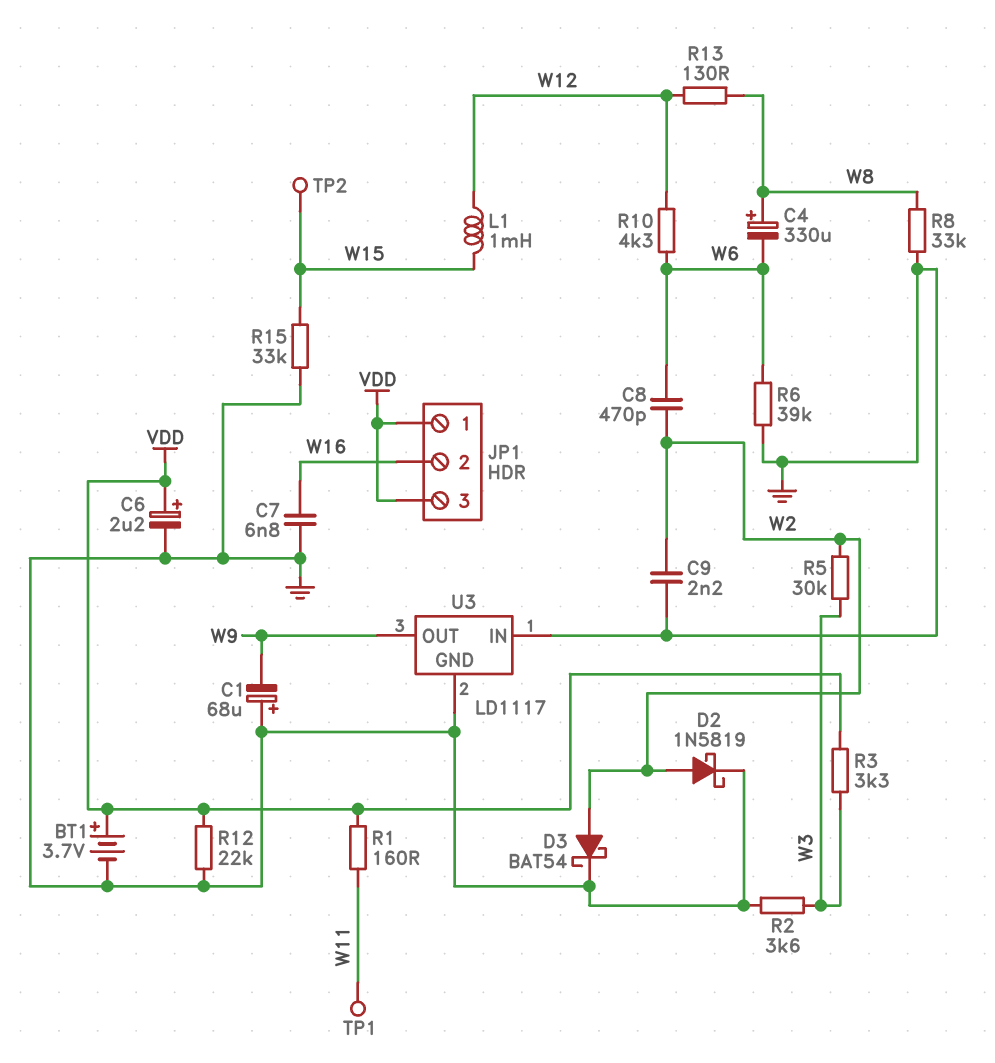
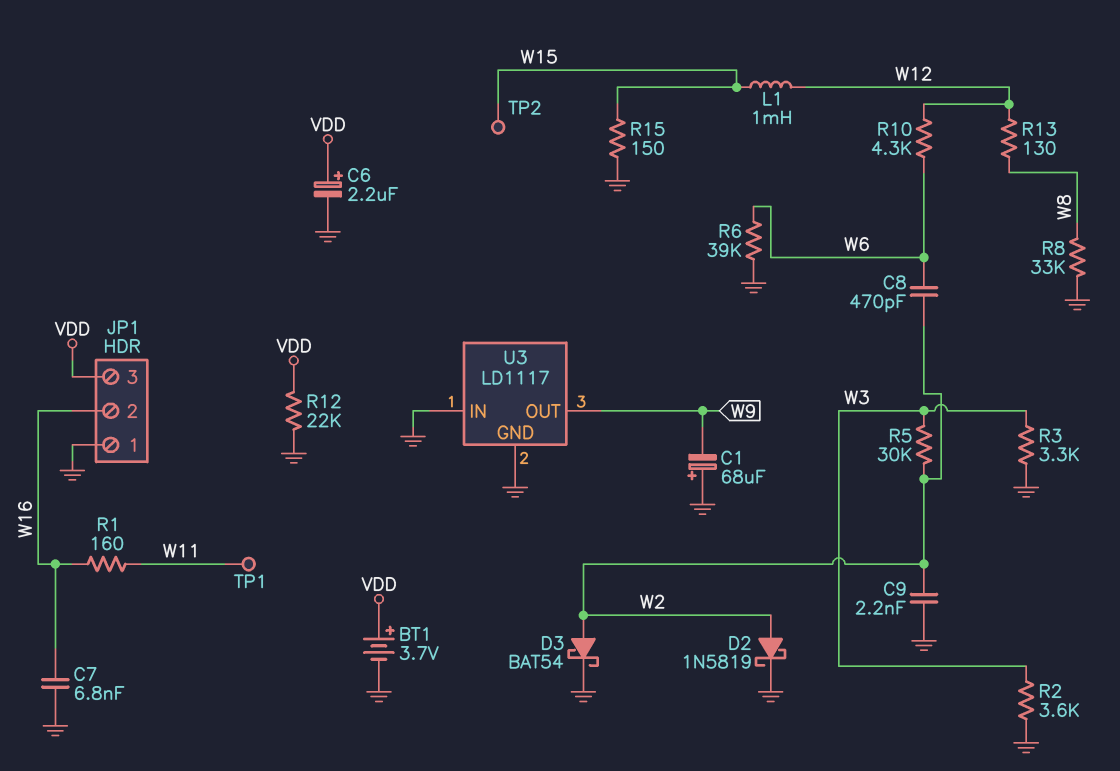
C4: 330uF (plus W8, minus W6) -> none
JP1 pin 1: VDD -> GND
R1: 160 (VDD, W11) -> 160 (W11, W16)
R3: 3.3k (VDD, W3) -> 3.3k (GND, W3)
R15: 33k (GND, W15) -> 150 (GND, W15)

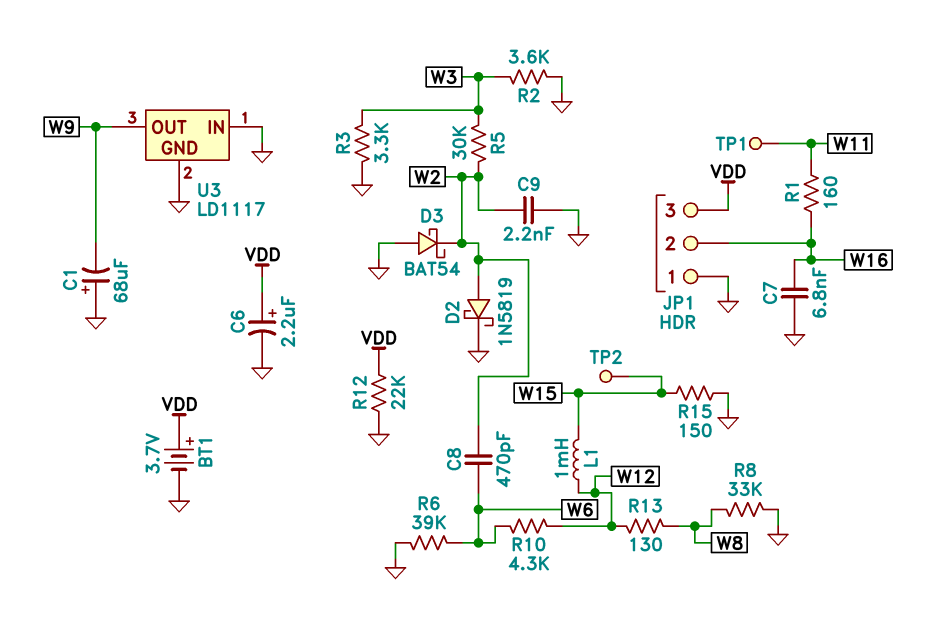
D3: schottky BAT54 (A W2, K GND) -> schottky BAT54 (A GND, K W2)

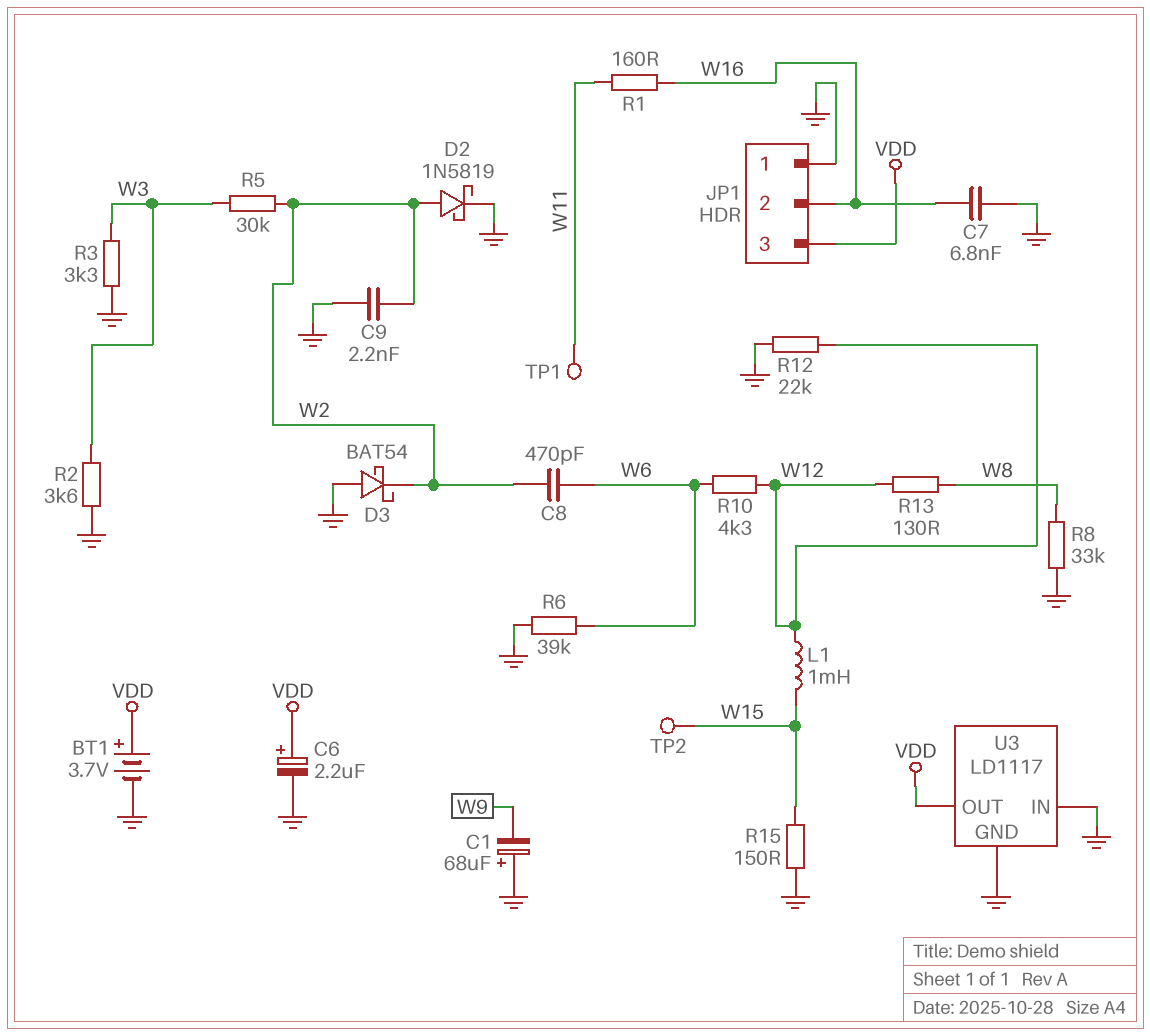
R12: 22k (GND, VDD) -> 22k (GND, W12)
U3 pin OUT: W9 -> VDD

